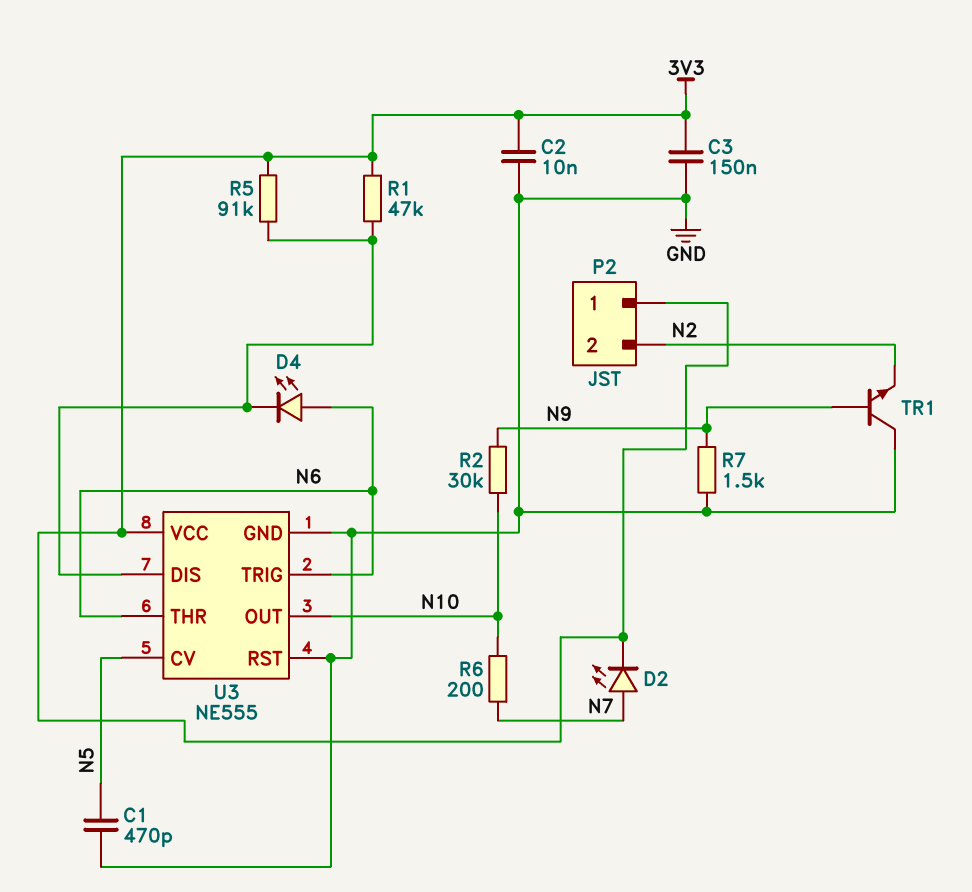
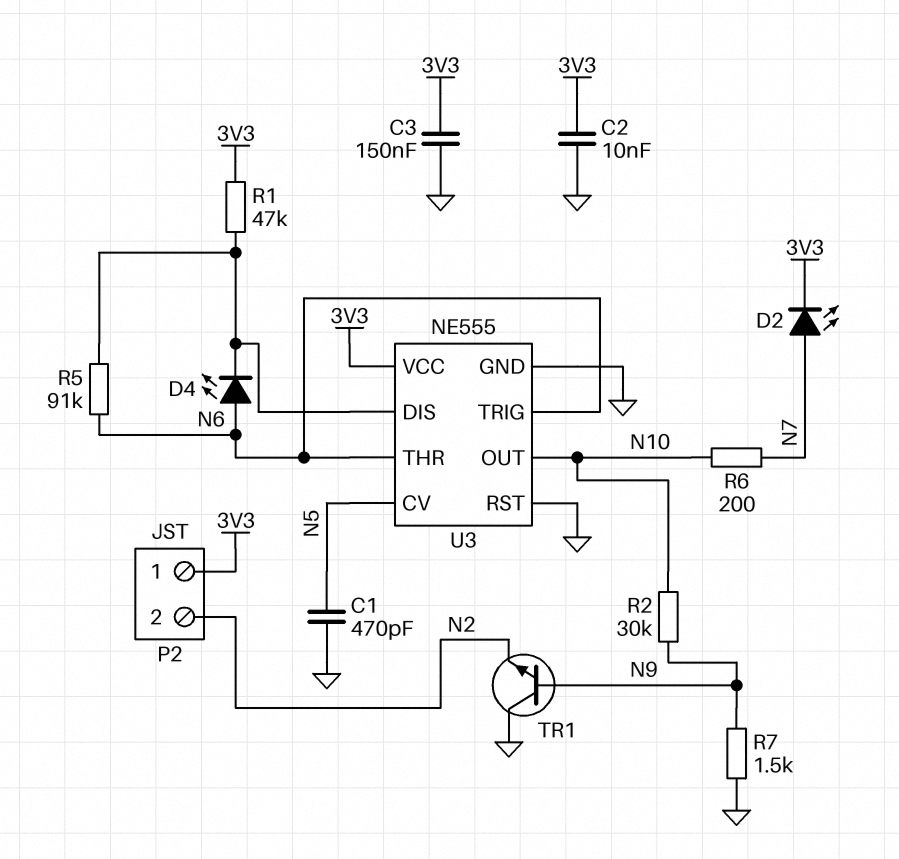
R5: 91k (3V3, U3/DIS) -> 91k (N6, U3/DIS)

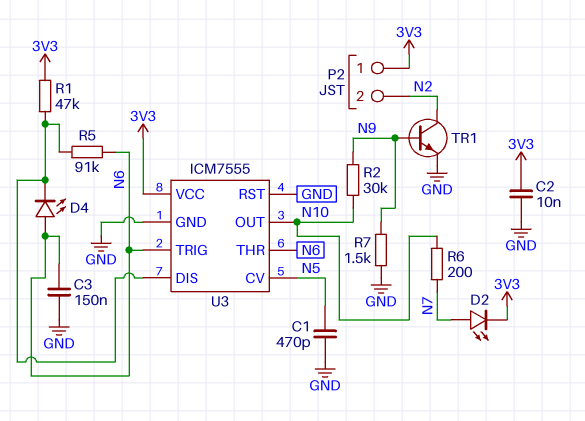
C3: 150nF (3V3, GND) -> 150nF (GND, N6)
TR1: NPN (B N9, C GND, E N2) -> NPN (B N9, C N2, E GND)
U3: NE555 -> ICM7555

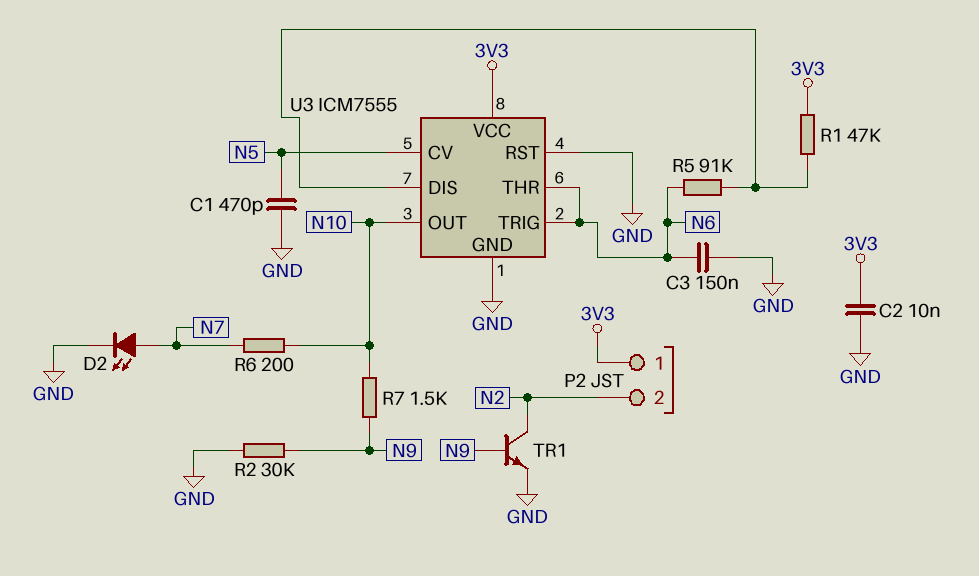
D2: LED (A N7, K 3V3) -> LED (A N7, K GND)
D4: LED (A N6, K U3/DIS) -> none
R2: 30k (N9, N10) -> 30k (GND, N9)
R7: 1.5k (GND, N9) -> 1.5k (N9, N10)

